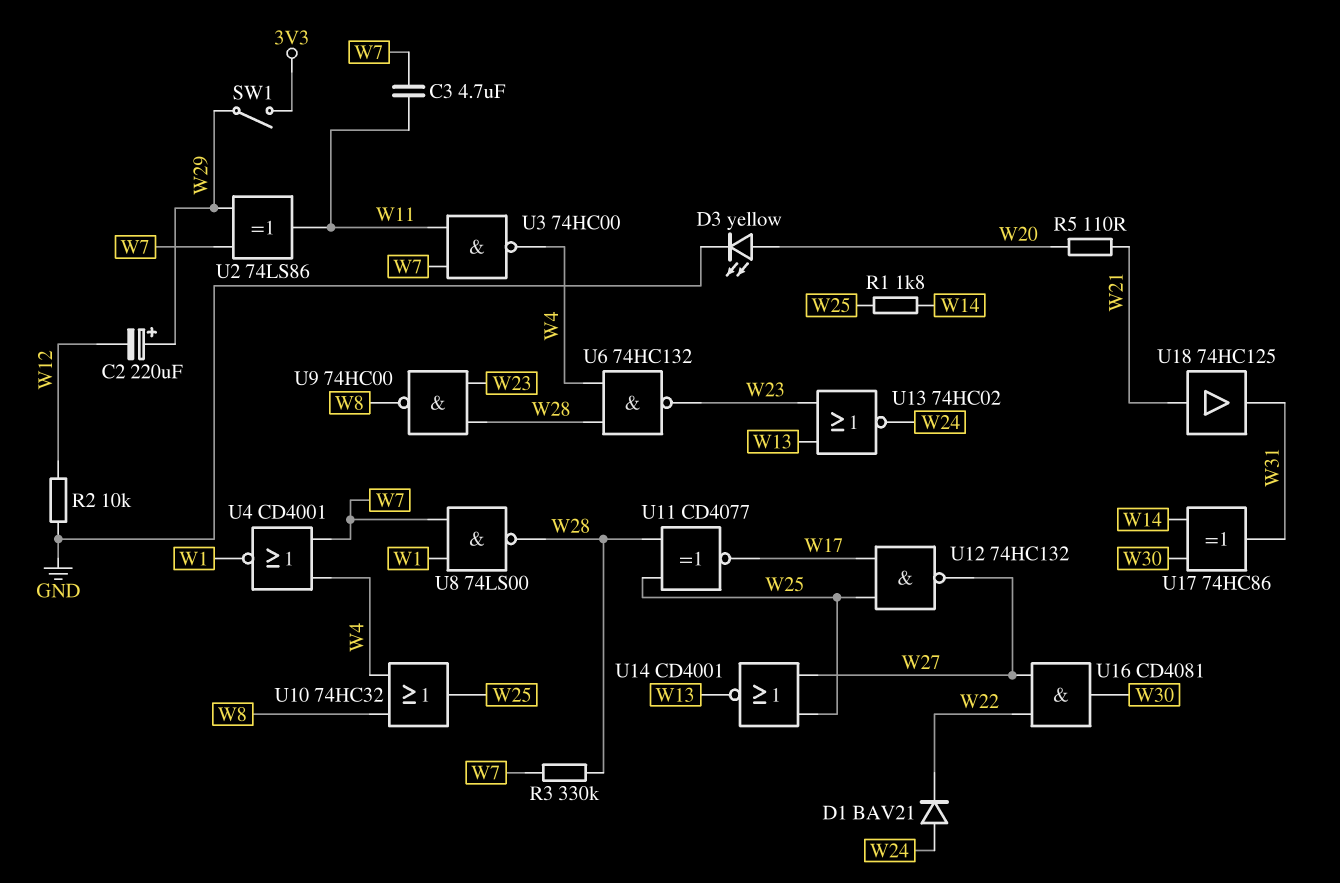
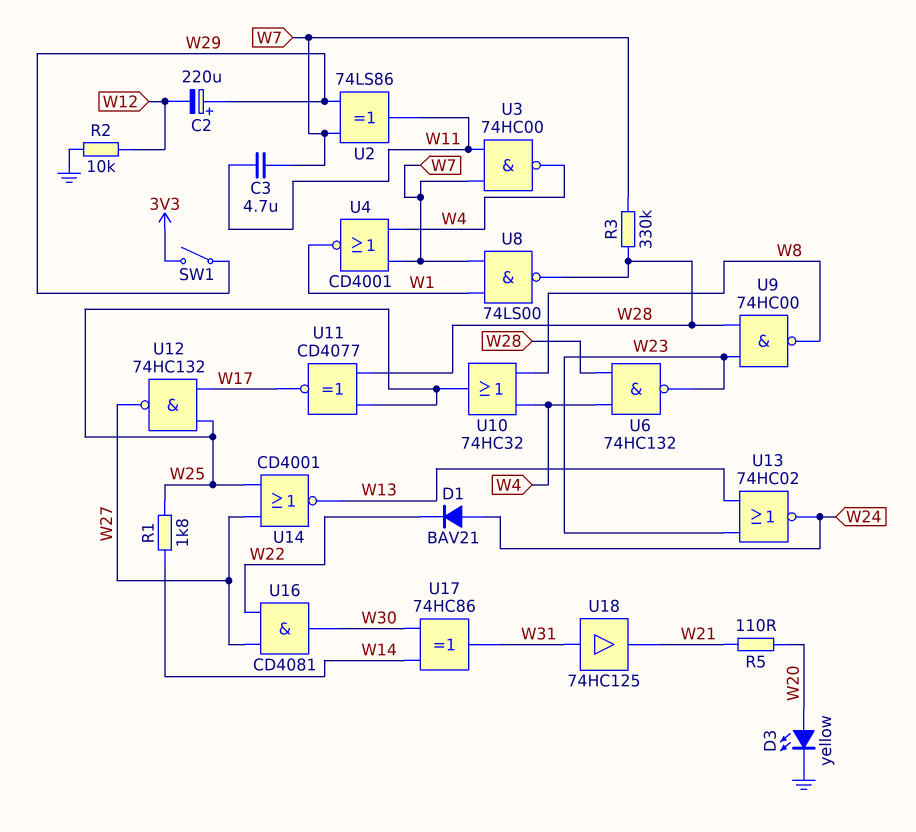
U18: buffer 74HC125 (in W21, out W31) -> buffer 74HC125 (in W31, out W21)

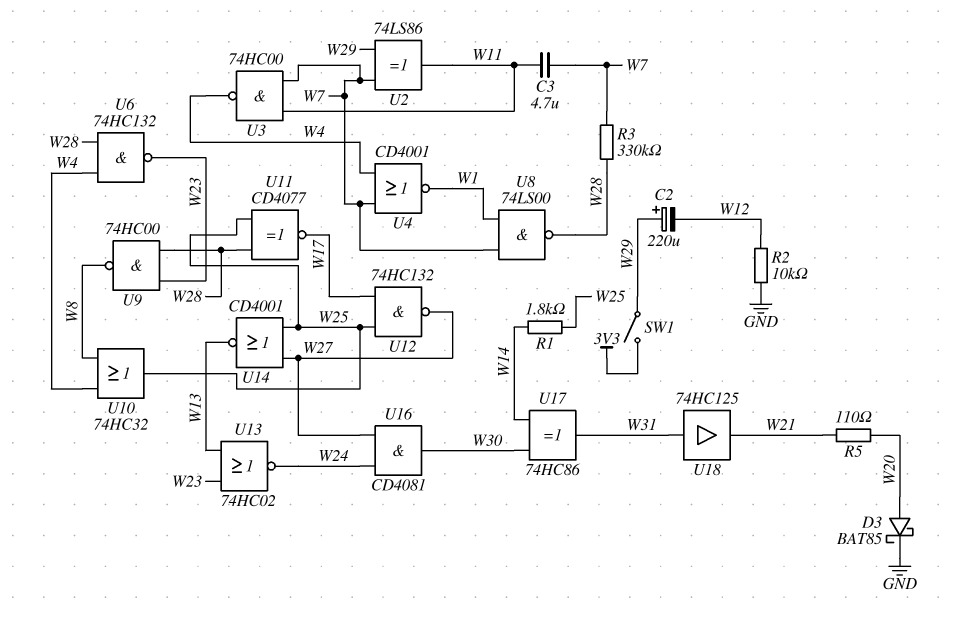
D1: diode BAV21 (A W24, K W22) -> none
D3: LED yellow (A W20, K GND) -> schottky BAT85 (A W20, K GND)
U16: AND CD4081 (in W22, in W27, out W30) -> AND CD4081 (in W24, in W27, out W30)

